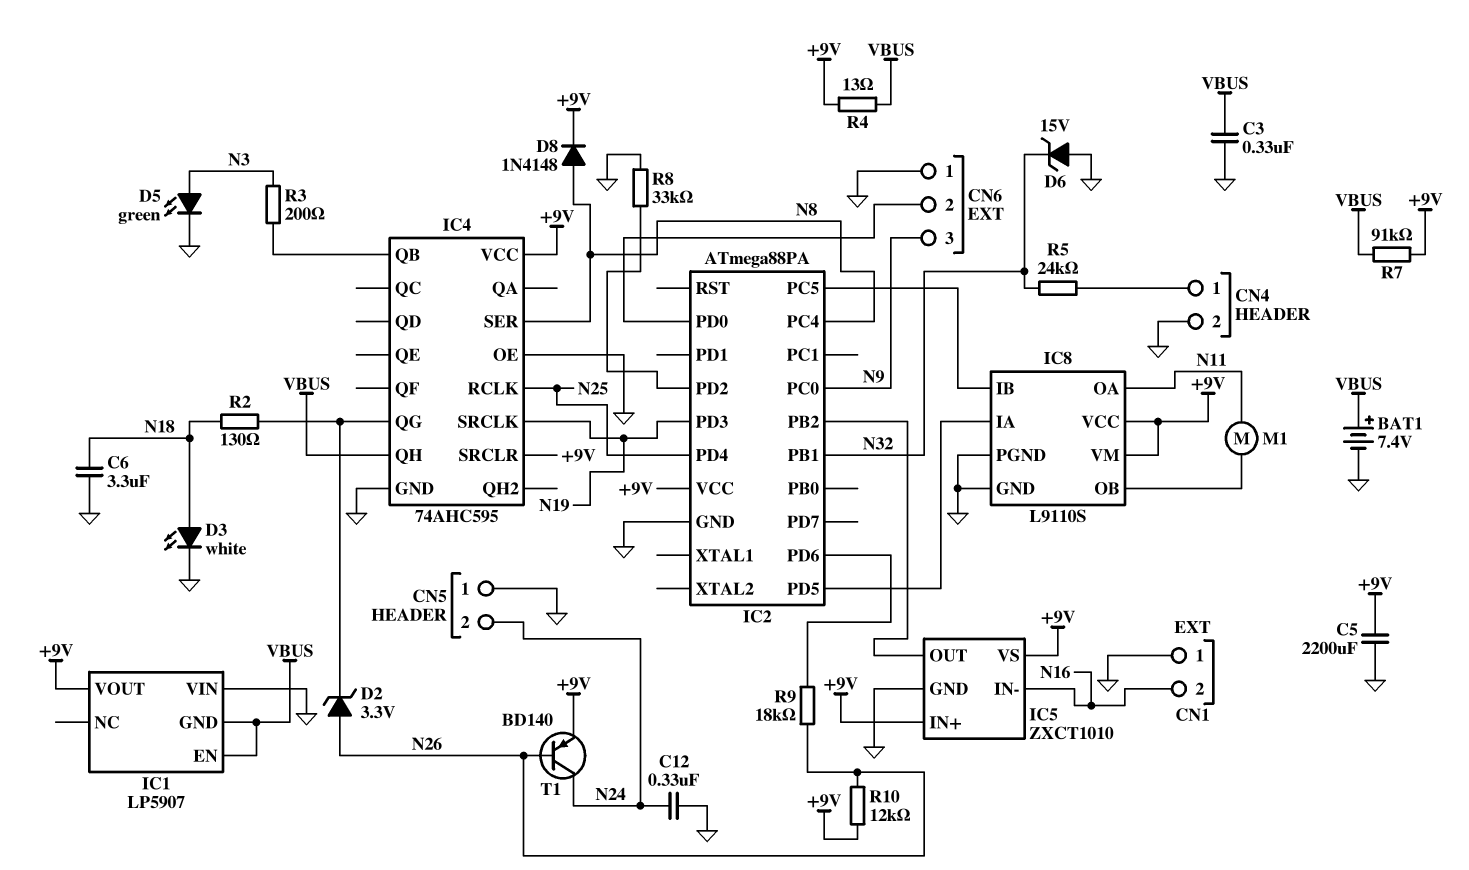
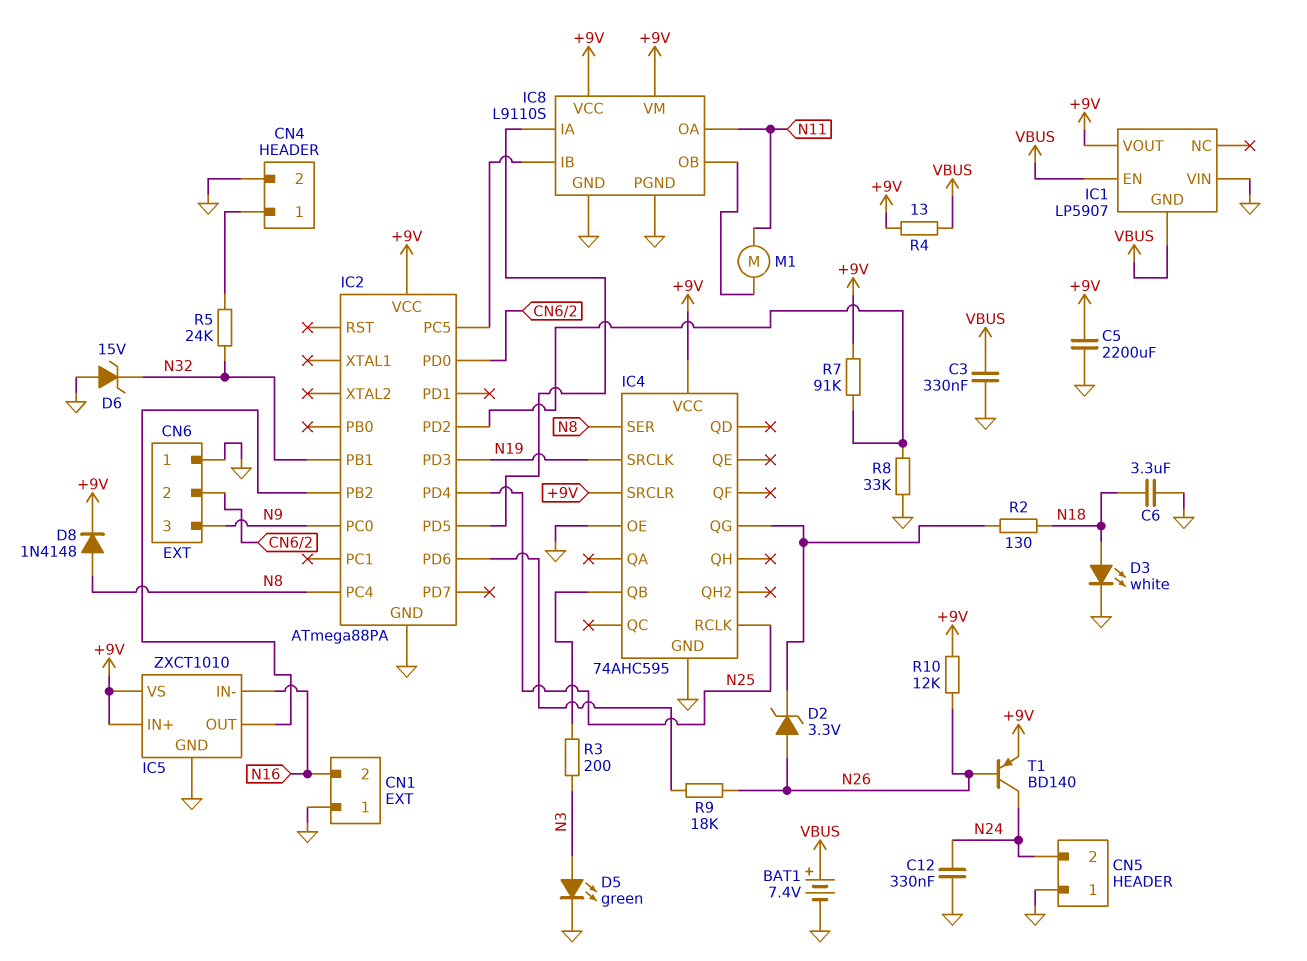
IC4 pin QH: VBUS -> none
R7: 91k (+9V, VBUS) -> 91k (+9V, IC2/PD2)

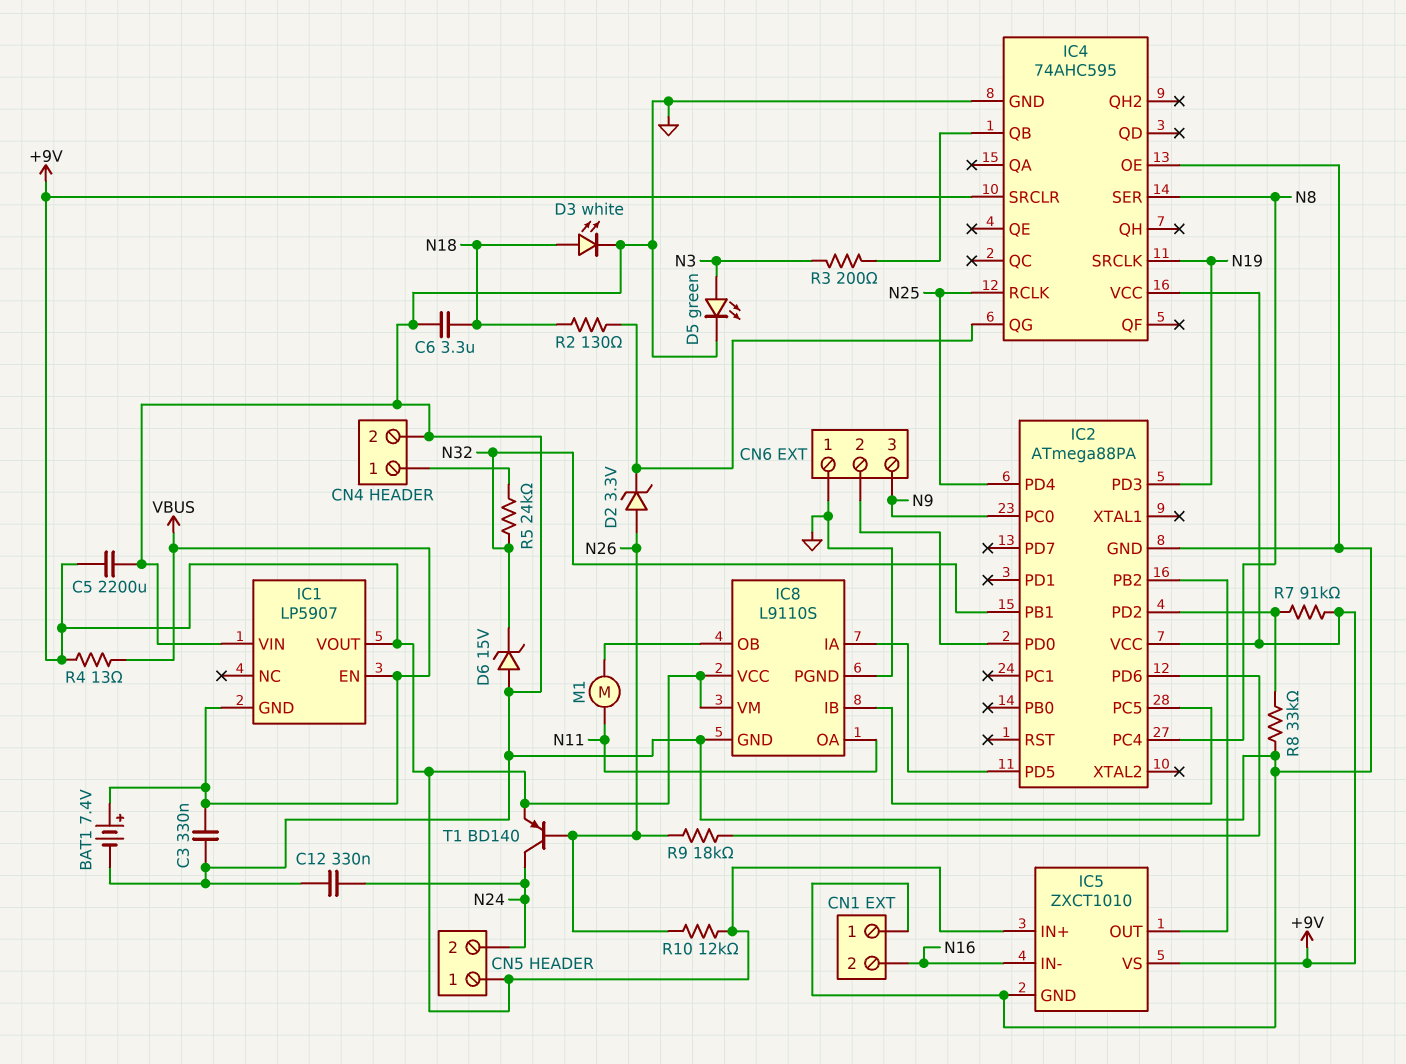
CN5 pin 1: GND -> +9V
D8: diode 1N4148 (A N8, K +9V) -> none

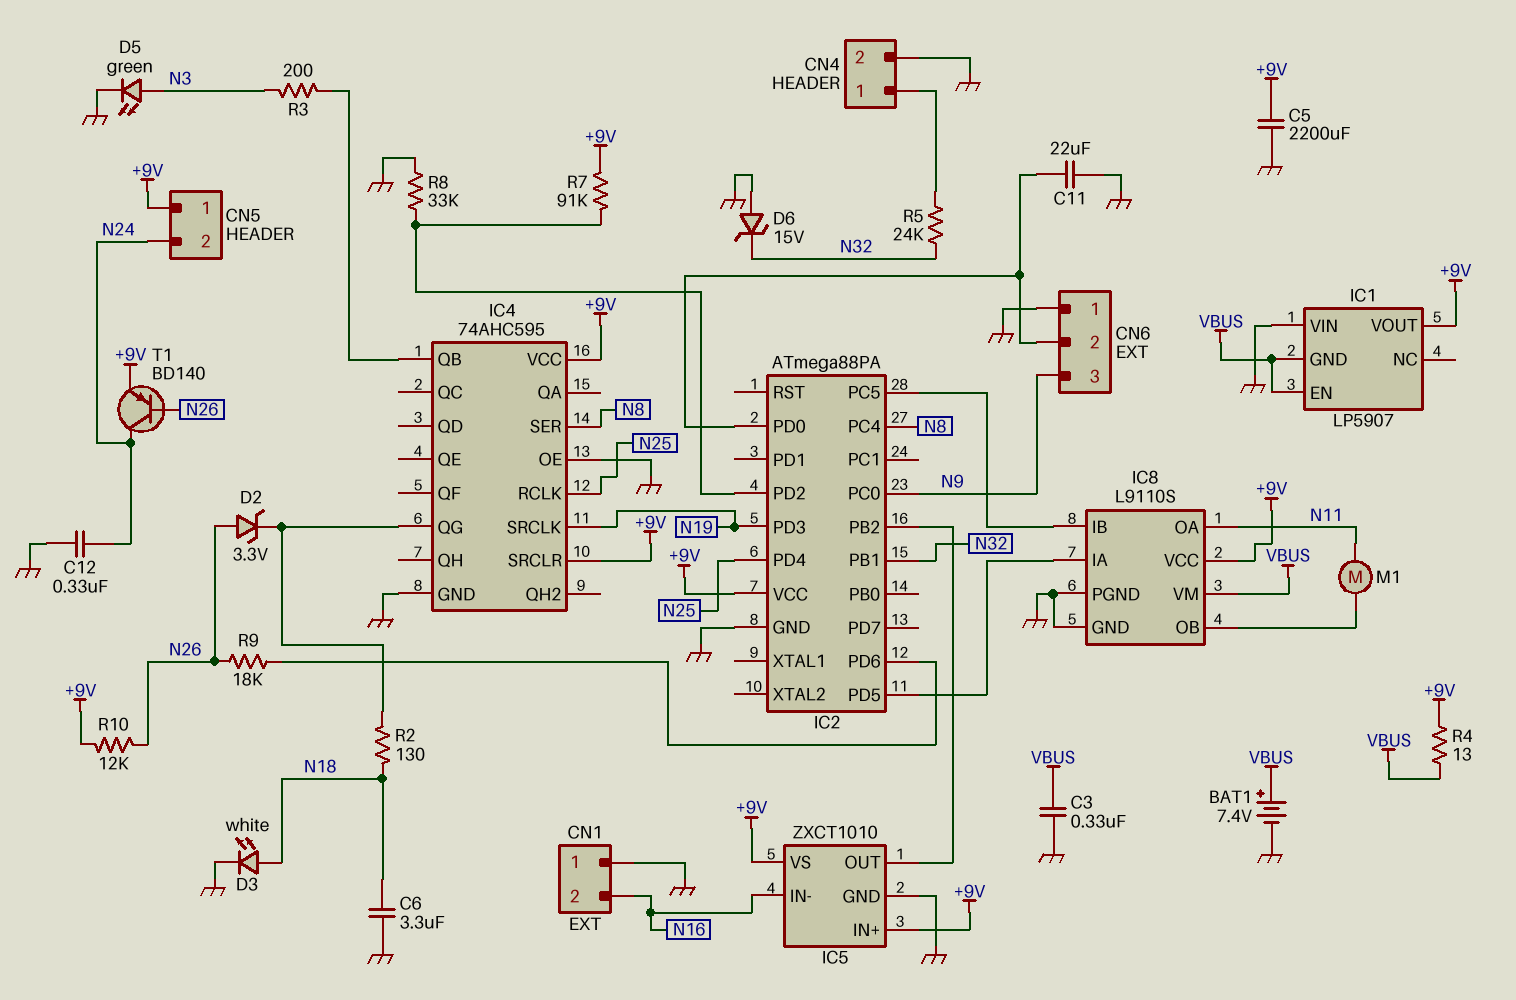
C11: none -> 22uF (CN6/2, GND)
IC8 pin VM: +9V -> VBUS

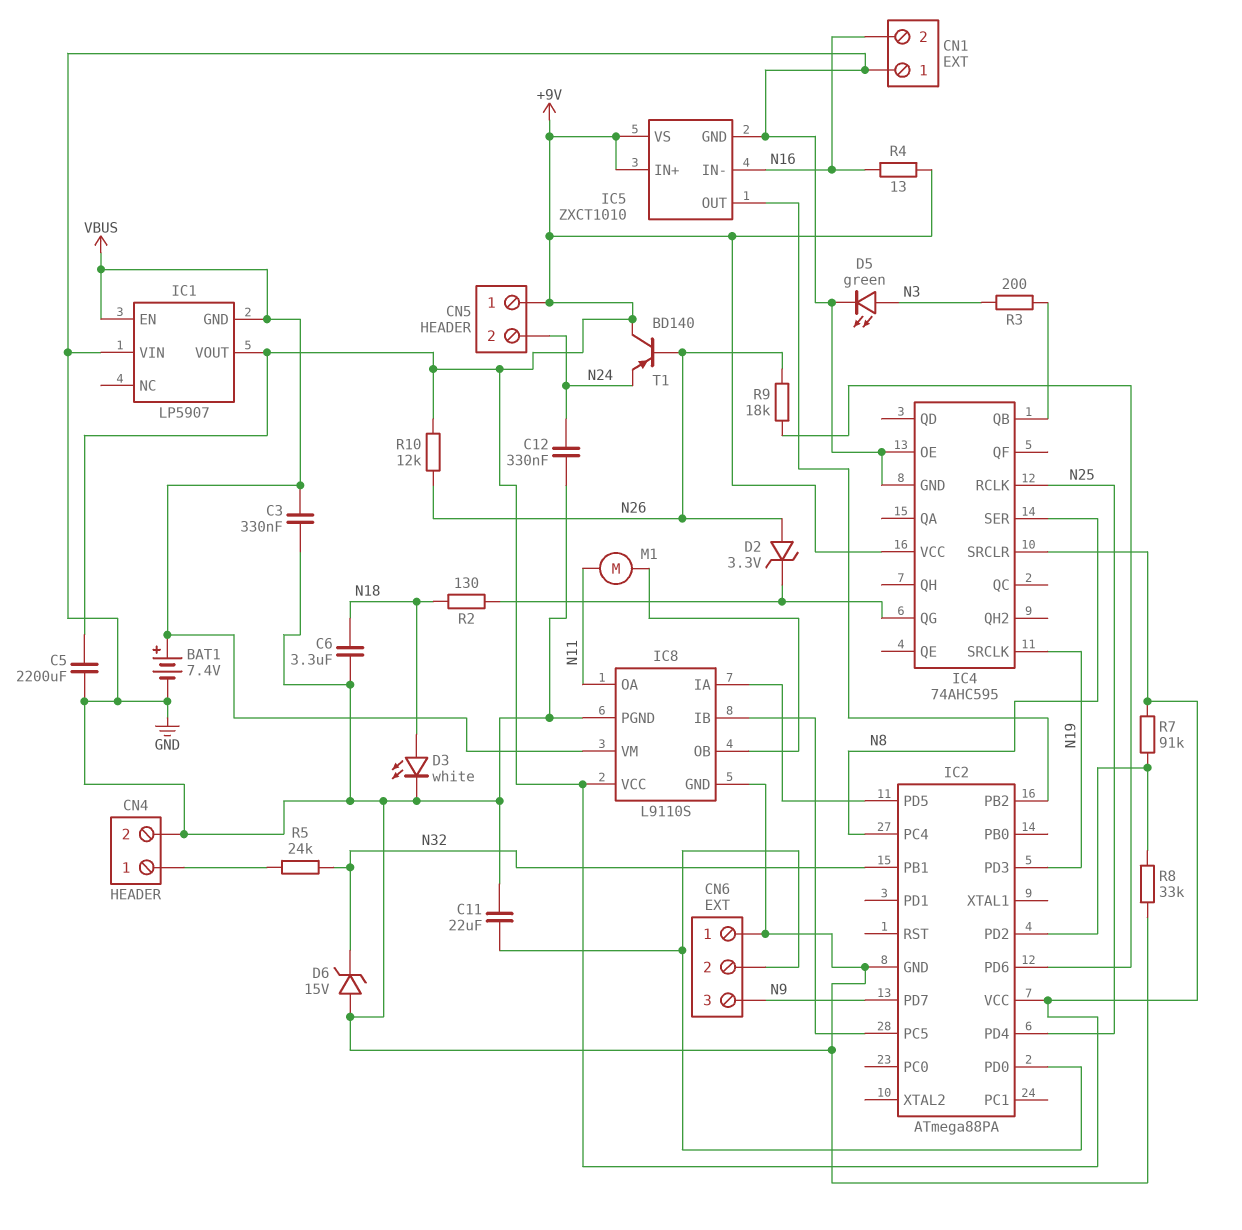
IC2 pin PC0: N9 -> none
IC2 pin PD7: none -> N9
R4: 13 (+9V, VBUS) -> 13 (+9V, N16)
T1: PNP BD140 (B N26, C N24, E +9V) -> PNP BD140 (B N26, C +9V, E N24)

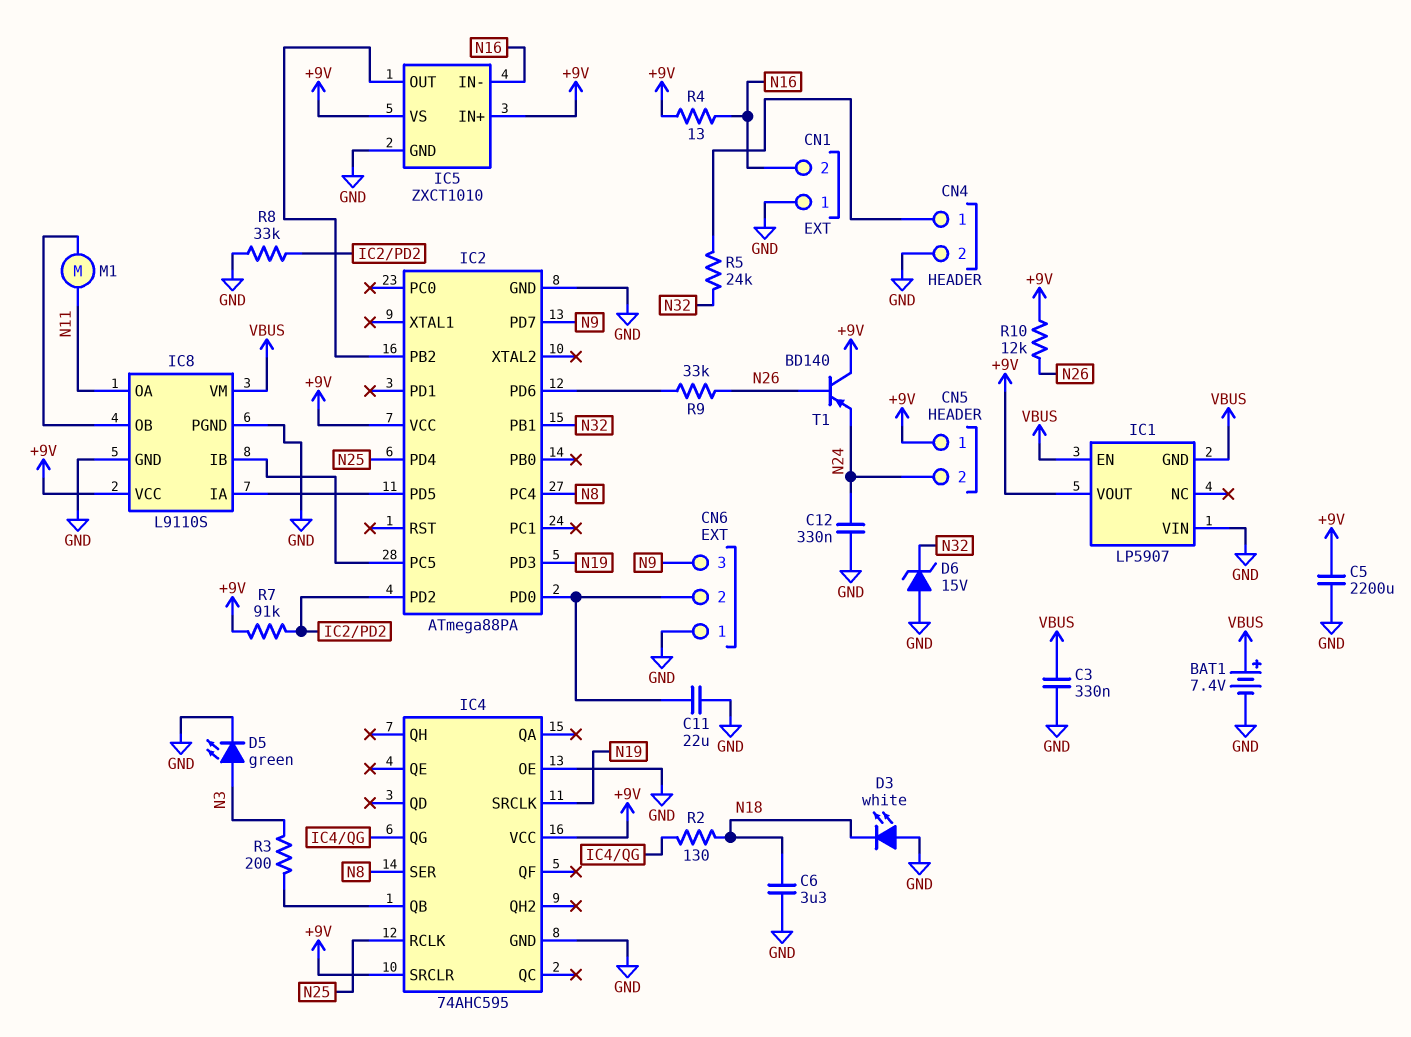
D2: zener 3.3V (A N26, K IC4/QG) -> none
D3: LED white (A N18, K GND) -> LED white (A GND, K N18)
R9: 18k (IC2/PD6, N26) -> 33k (IC2/PD6, N26)

